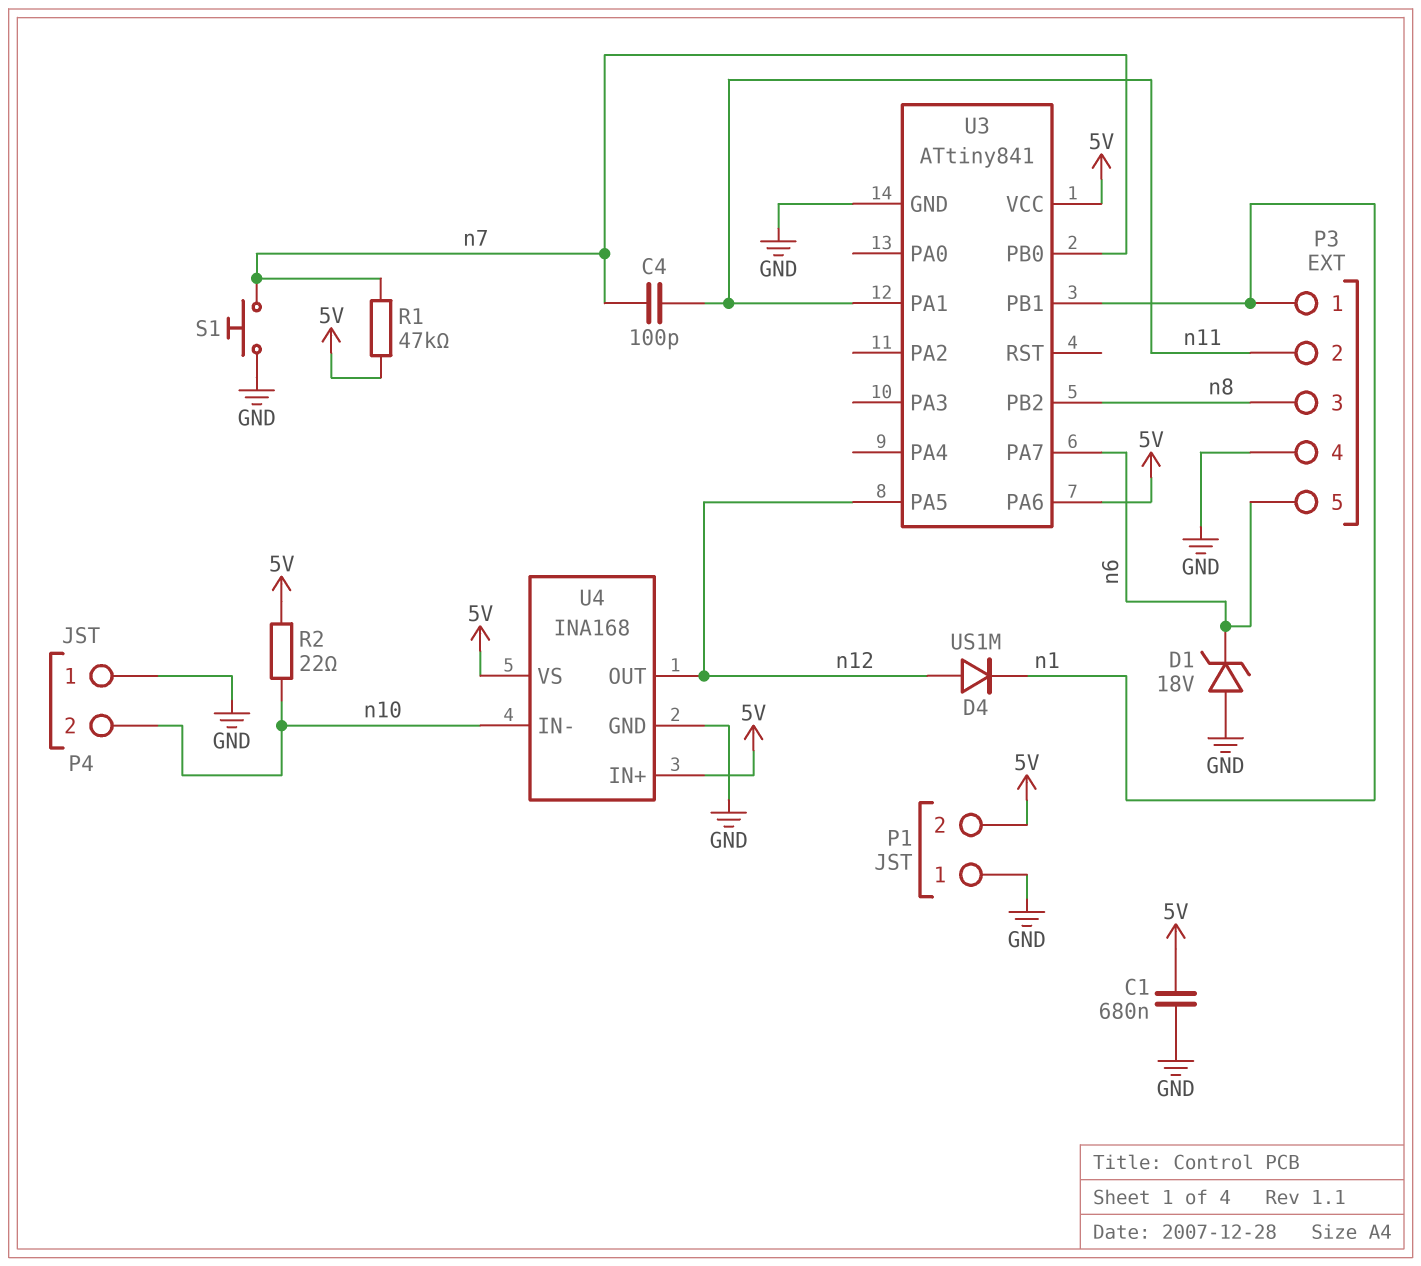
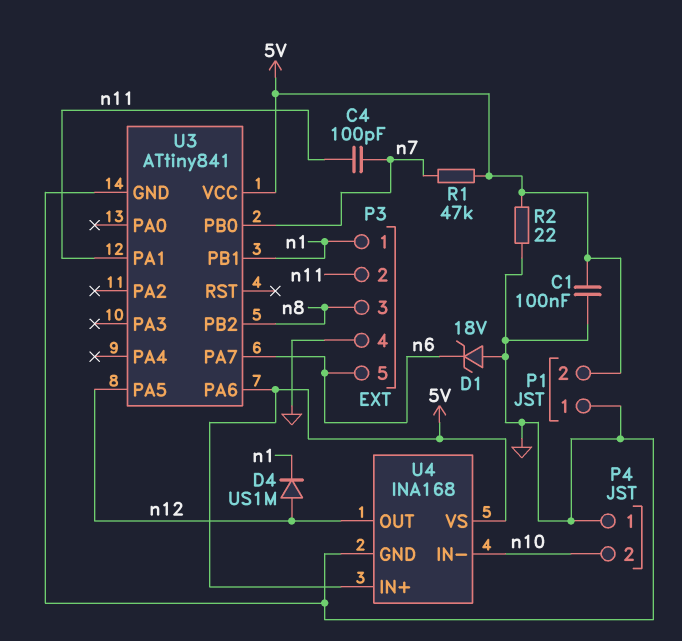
C1: 680nF (5V, GND) -> 100nF (5V, GND)
R2: 22 (5V, n10) -> 22 (5V, GND)
S1: button (GND, n7) -> none

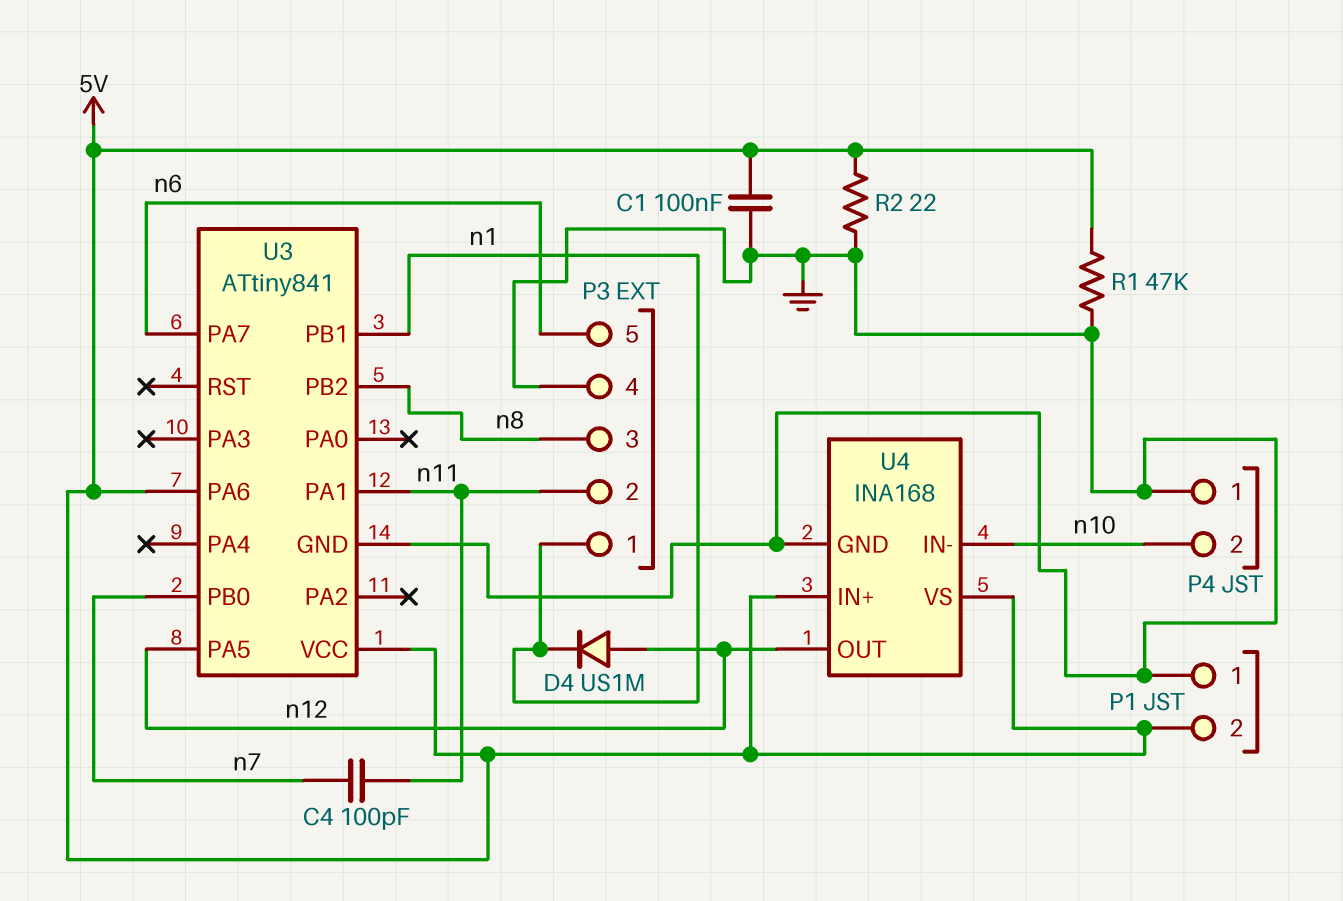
D1: zener 18V (A GND, K n6) -> none
R1: 47k (5V, n7) -> 47k (5V, GND)

